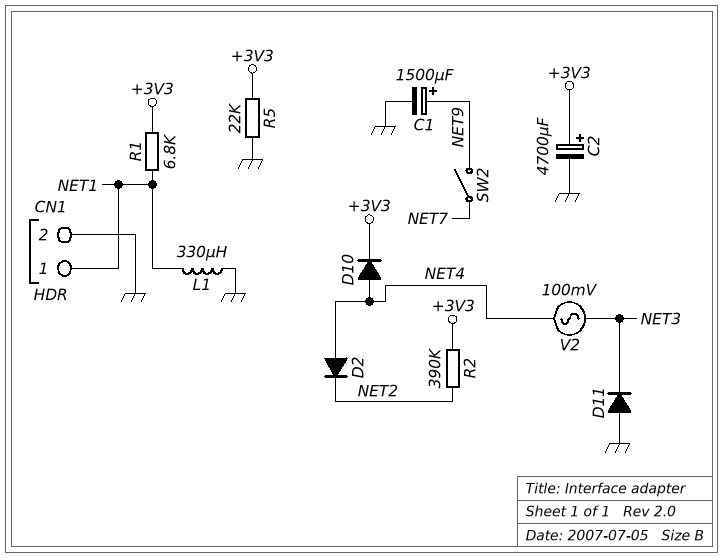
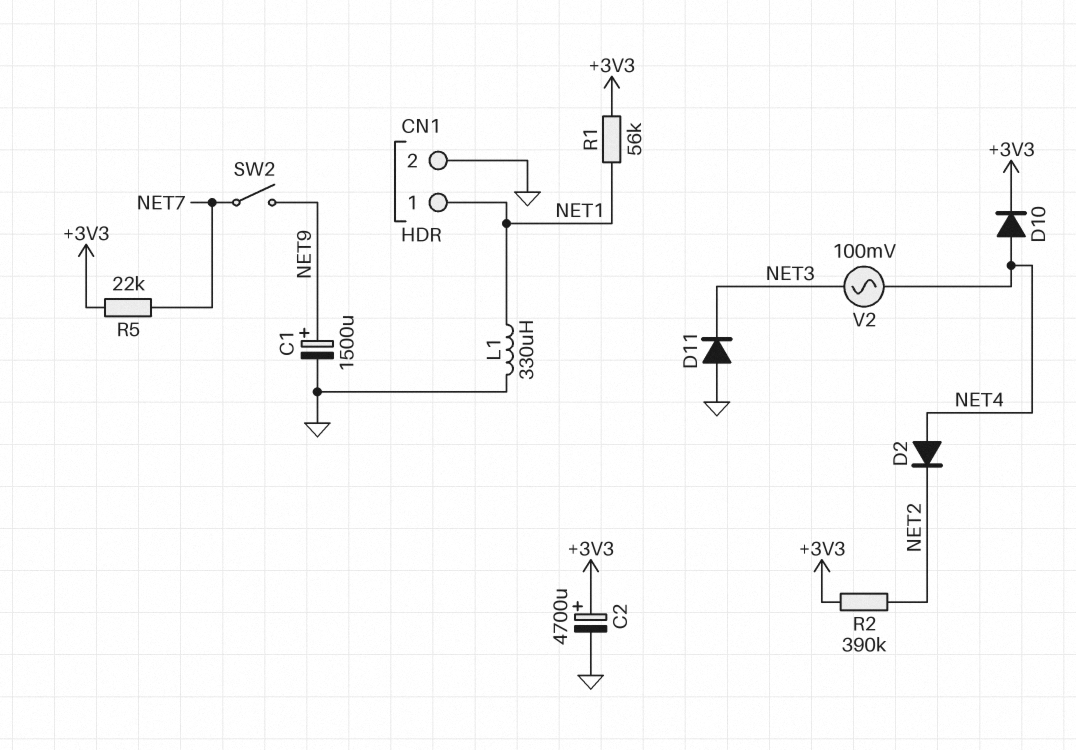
R1: 6.8k (+3V3, NET1) -> 56k (+3V3, NET1)
R5: 22k (+3V3, GND) -> 22k (+3V3, NET7)

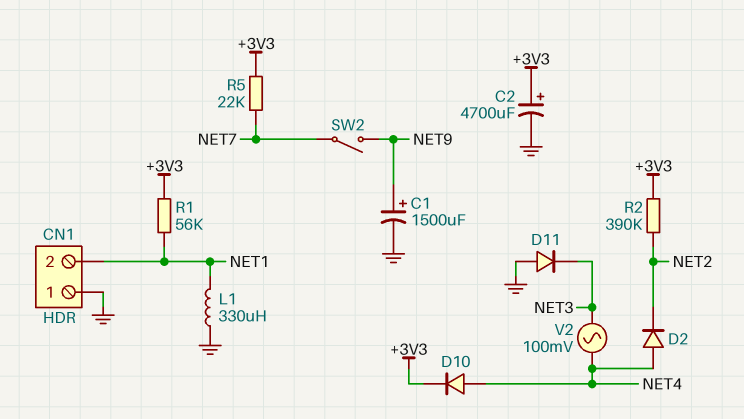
CN1 pin 1: NET1 -> GND
CN1 pin 2: GND -> NET1

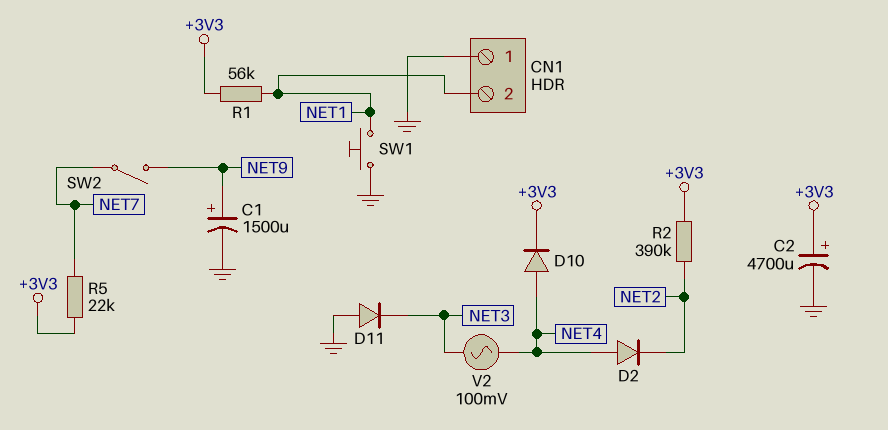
L1: 330uH (GND, NET1) -> none
SW1: none -> button (GND, NET1)

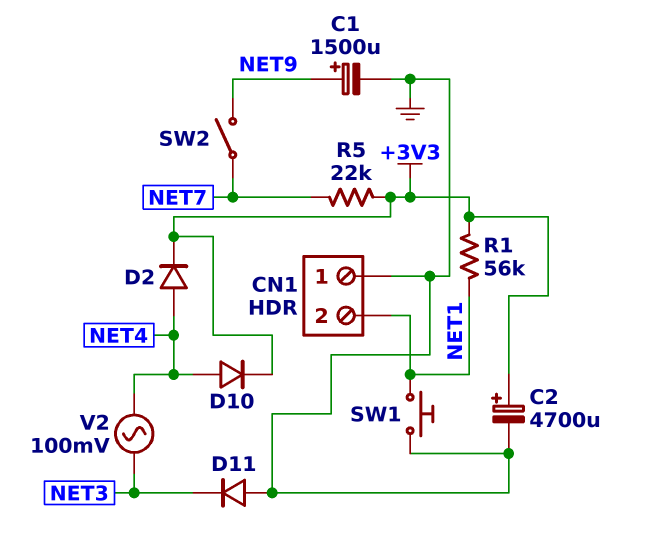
D2: diode (A NET4, K NET2) -> diode (A NET4, K +3V3)
R2: 390k (+3V3, NET2) -> none

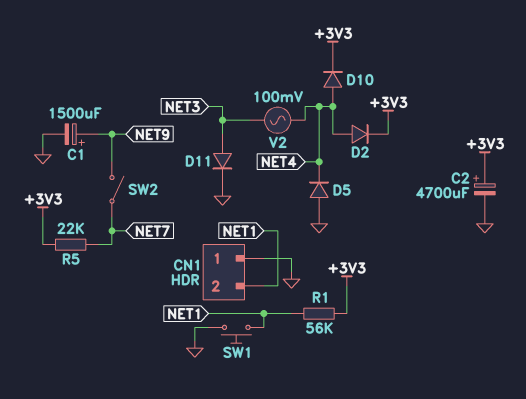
D5: none -> diode (A GND, K NET4)
D11: diode (A GND, K NET3) -> diode (A NET3, K GND)

